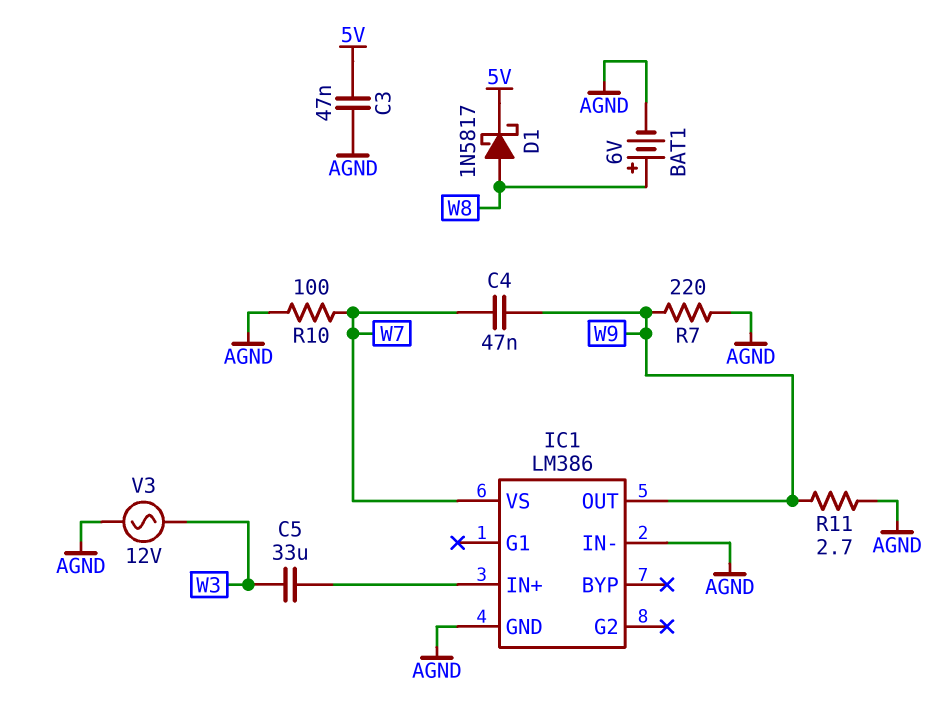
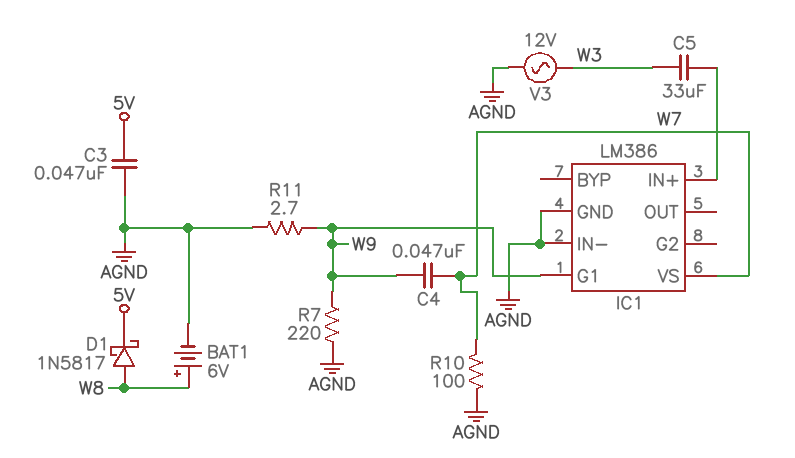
IC1 pin G1: none -> W9
IC1 pin OUT: W9 -> none

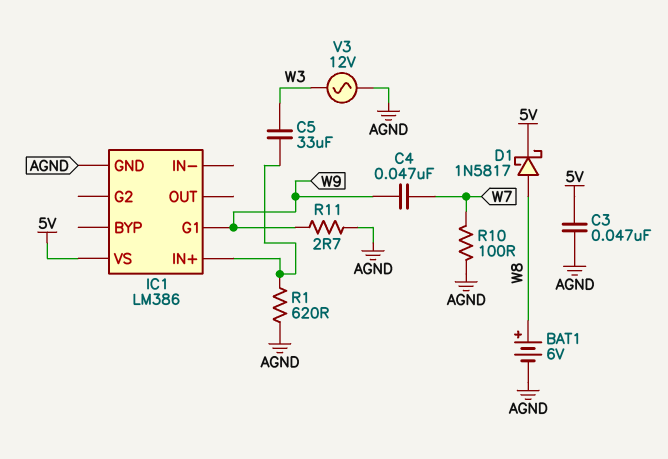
IC1 pin IN-: AGND -> none
IC1 pin VS: W7 -> 5V
R1: none -> 620 (AGND, IC1/IN+)
R7: 220 (AGND, W9) -> none

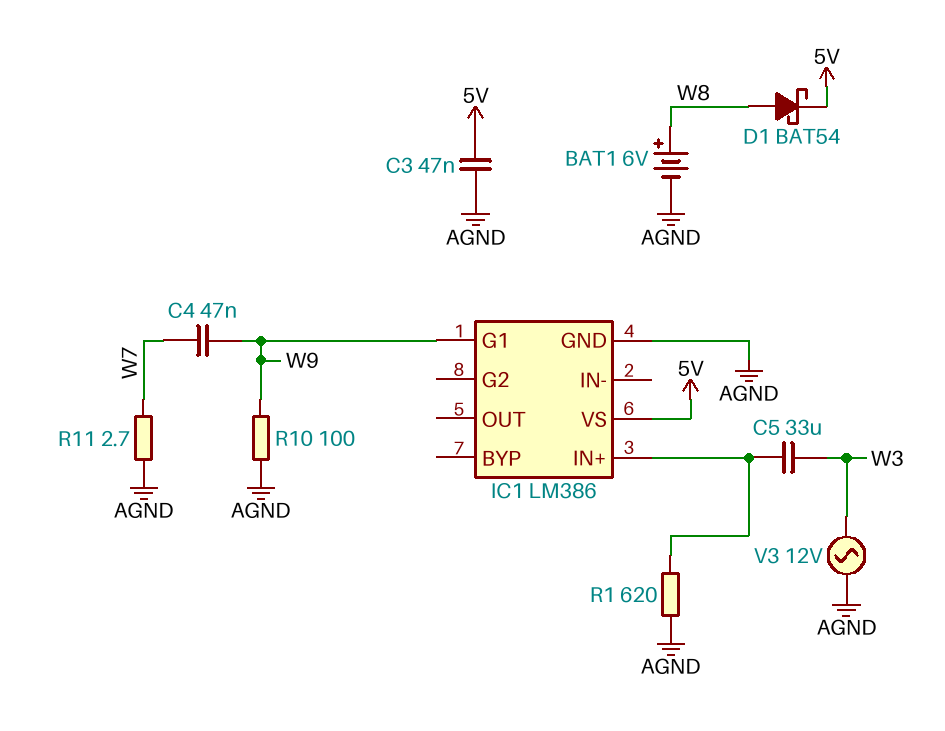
D1: schottky 1N5817 (A W8, K 5V) -> schottky BAT54 (A W8, K 5V)
R10: 100 (AGND, W7) -> 100 (AGND, W9)
R11: 2.7 (AGND, W9) -> 2.7 (AGND, W7)

